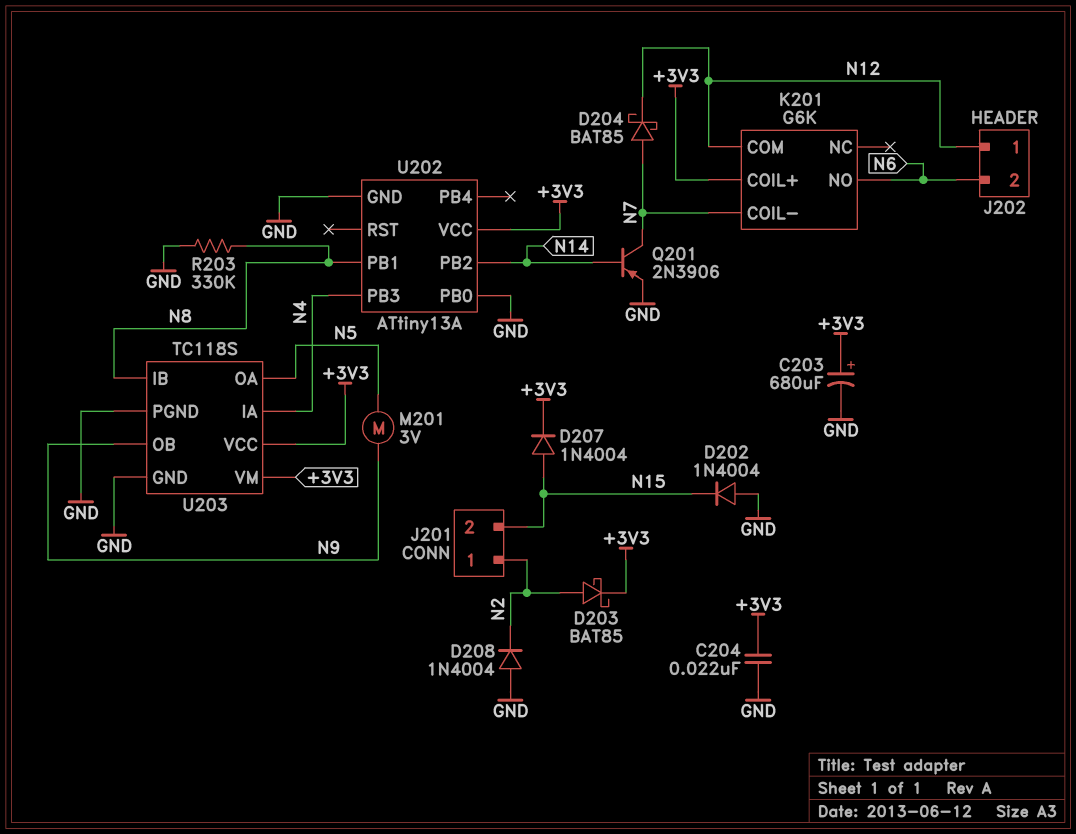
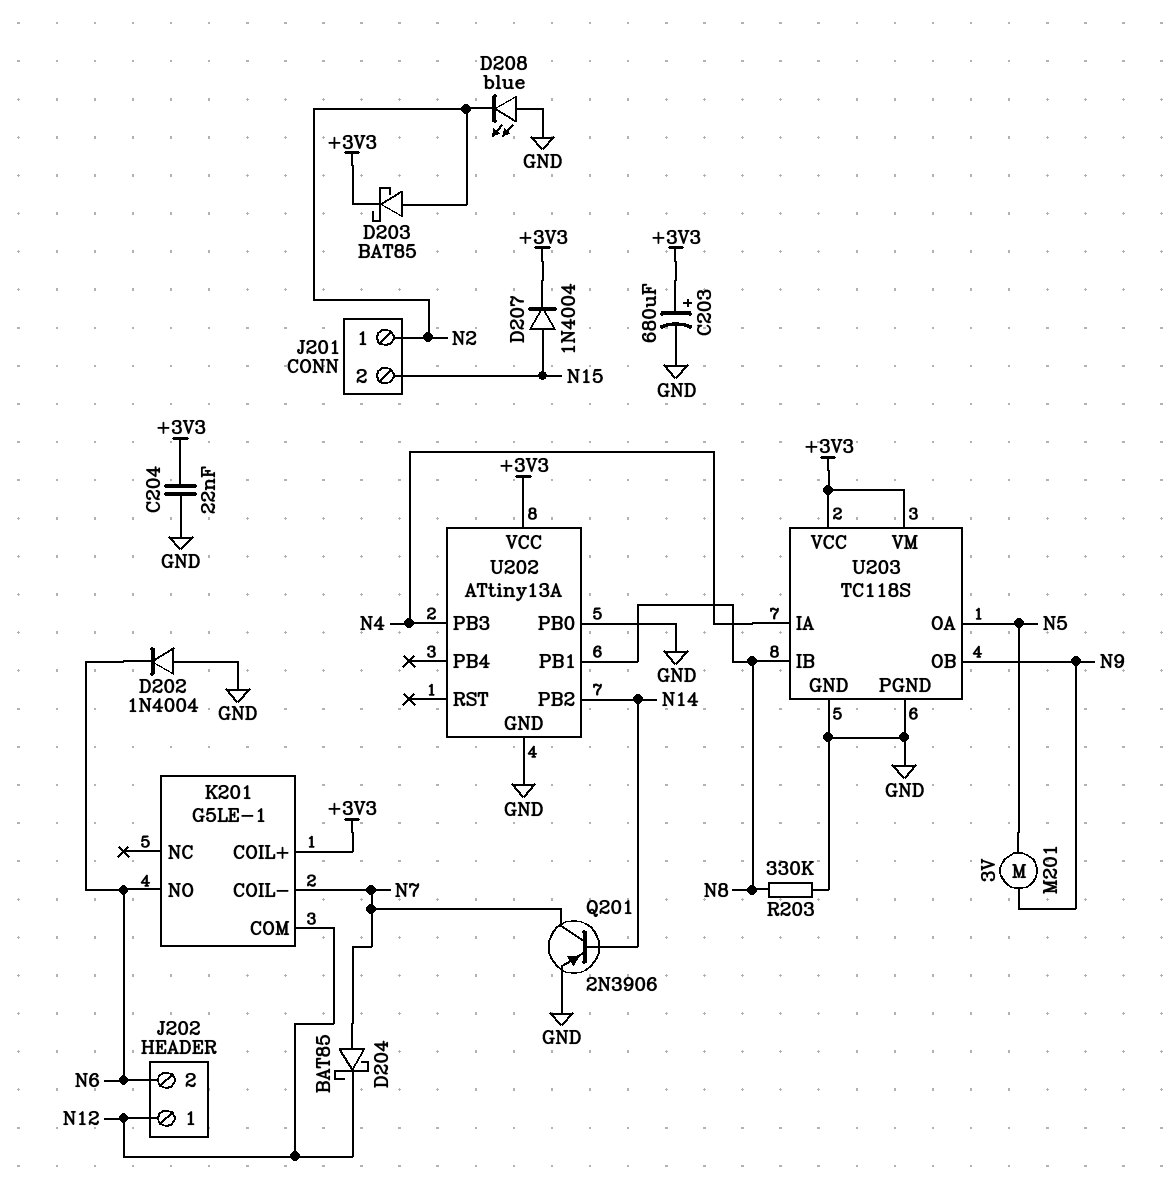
D202: diode 1N4004 (A GND, K N15) -> diode 1N4004 (A GND, K N6)
D208: diode 1N4004 (A GND, K N2) -> LED blue (A GND, K N2)
K201: G6K -> G5LE-1

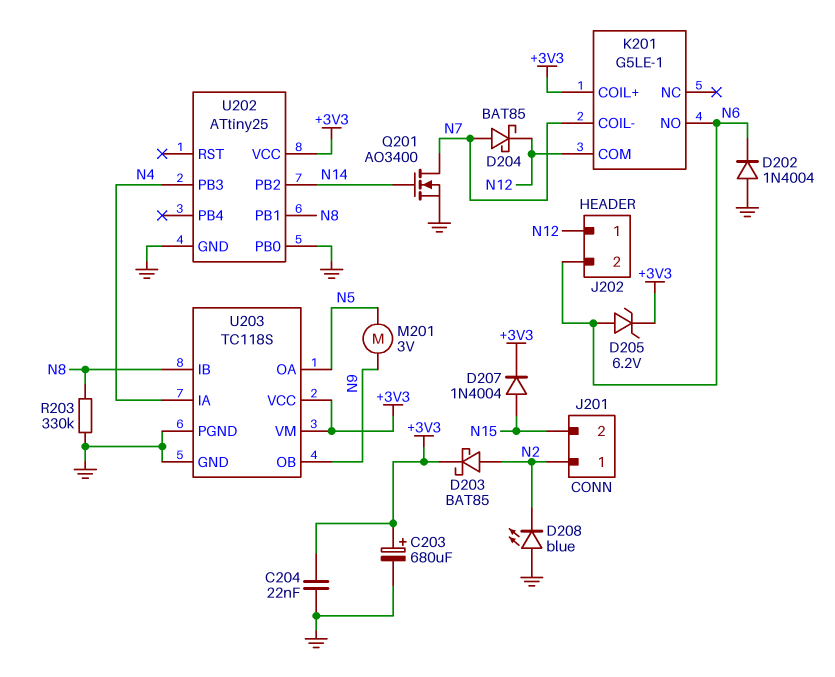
D205: none -> zener 6.2V (A N6, K +3V3)
Q201: PNP 2N3906 (B N14, C N7, E GND) -> NMOS AO3400 (G N14, D N7, S GND)
U202: ATtiny13A -> ATtiny25

